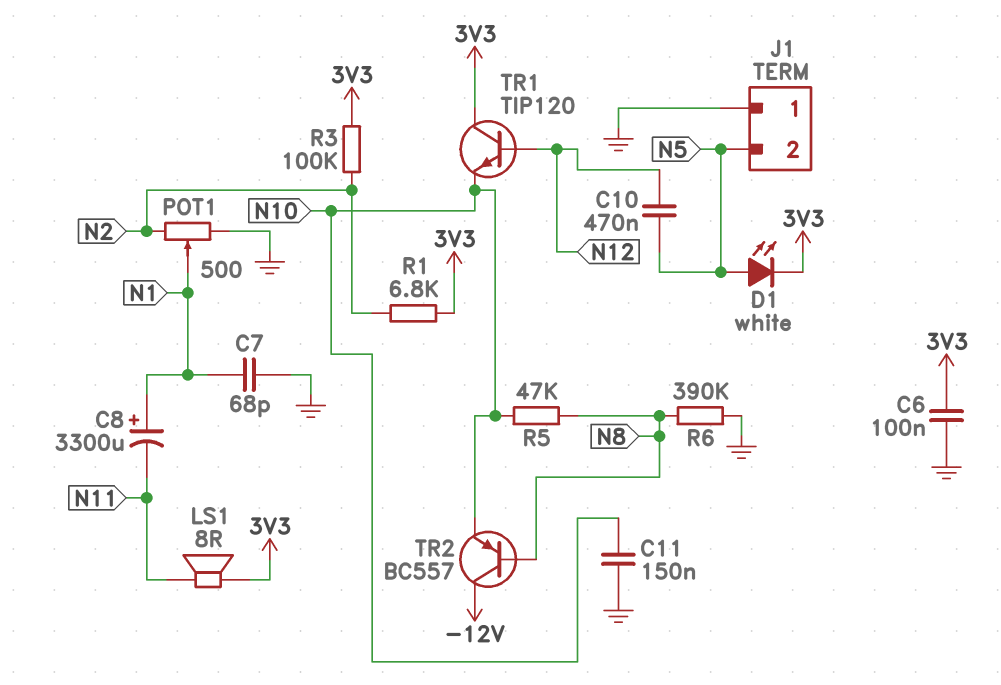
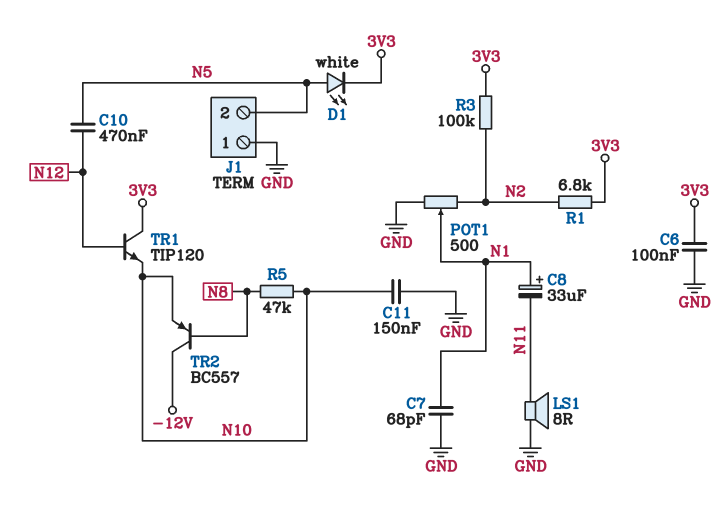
C8: 3300uF (plus N1, minus N11) -> 33uF (plus N1, minus N11)
LS1: speaker 8R (3V3, N11) -> speaker 8R (GND, N11)
R6: 390k (GND, N8) -> none

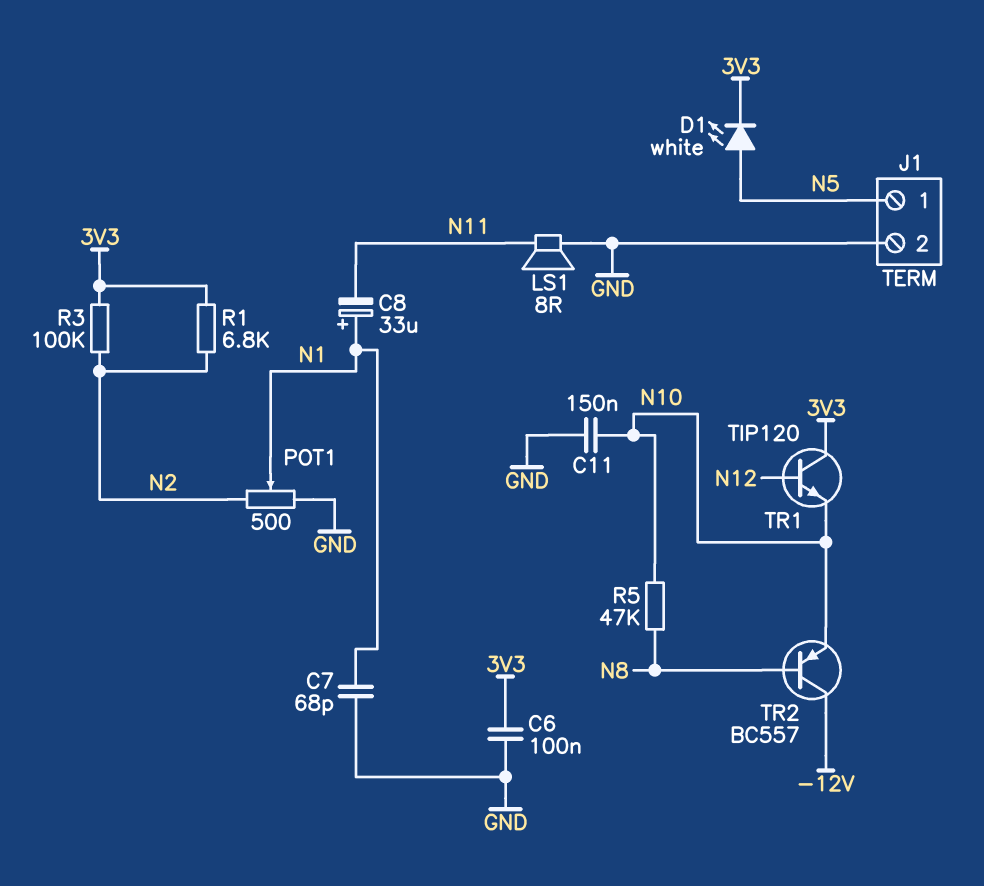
C10: 470nF (N5, N12) -> none
J1 pin 1: GND -> N5
J1 pin 2: N5 -> GND

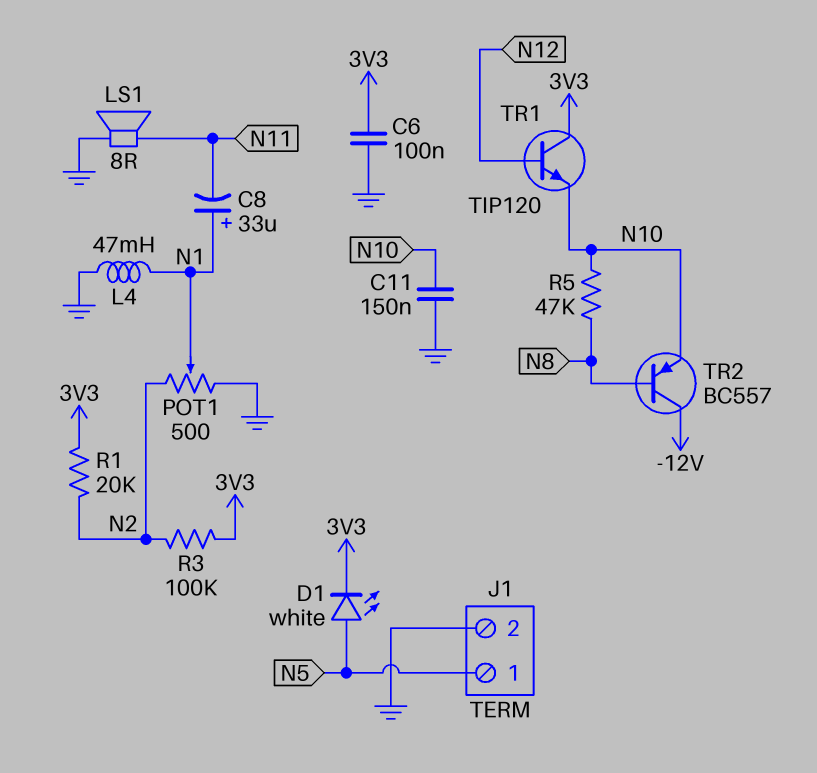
C7: 68pF (GND, N1) -> none
L4: none -> 47mH (GND, N1)
R1: 6.8k (3V3, N2) -> 20k (3V3, N2)

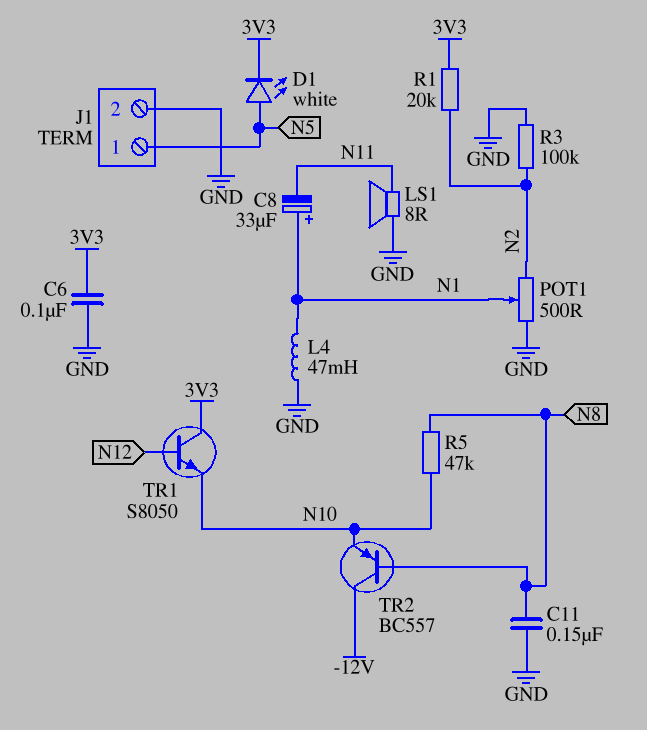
C11: 150nF (GND, N10) -> 150nF (GND, N8)
R3: 100k (3V3, N2) -> 100k (GND, N2)
TR1: NPN TIP120 (B N12, C 3V3, E N10) -> NPN S8050 (B N12, C 3V3, E N10)

